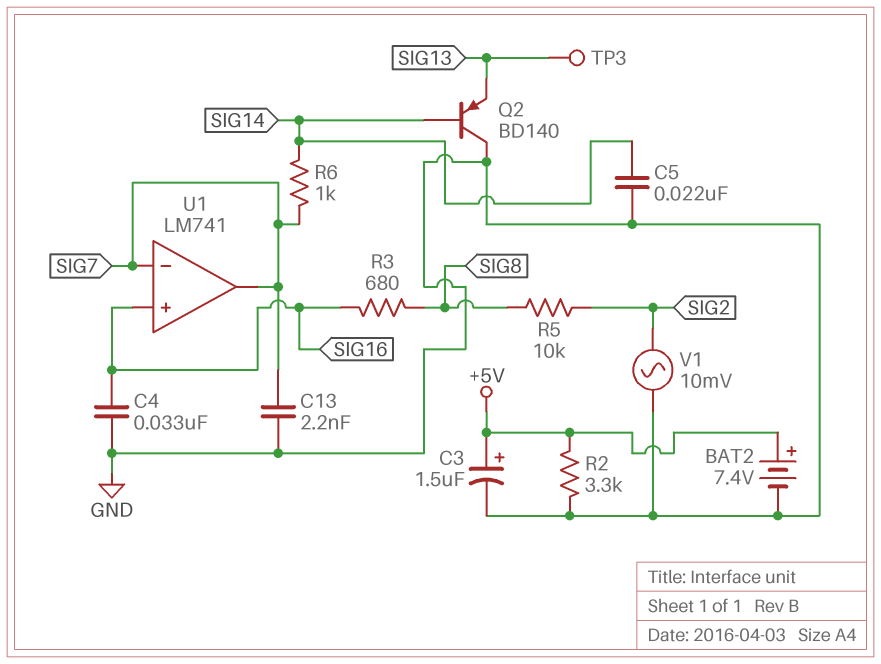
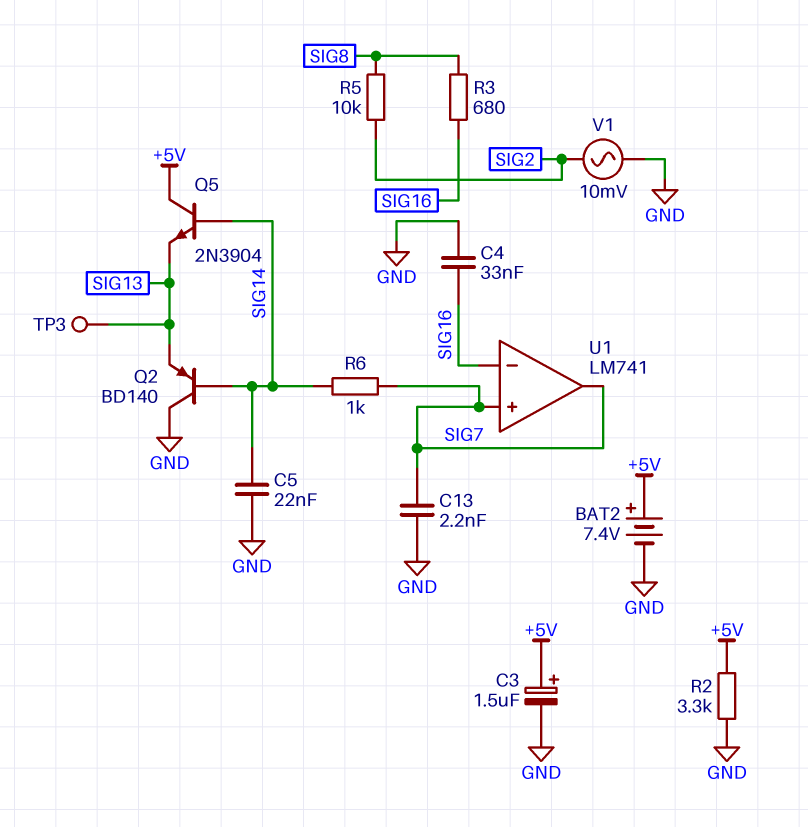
Q5: none -> NPN 2N3904 (B SIG14, C +5V, E SIG13)
U1 pin in+: SIG16 -> SIG7
U1 pin in-: SIG7 -> SIG16

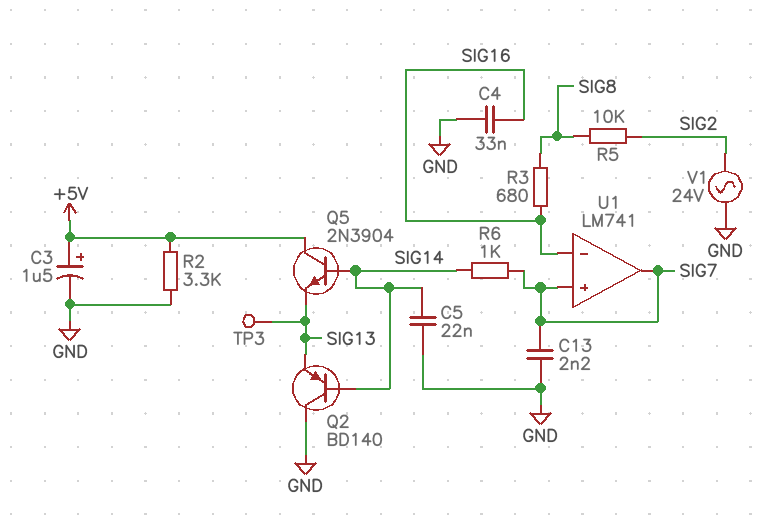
BAT2: 7.4V (plus +5V, minus GND) -> none
V1: AC 10mV (GND, SIG2) -> AC 24V (GND, SIG2)

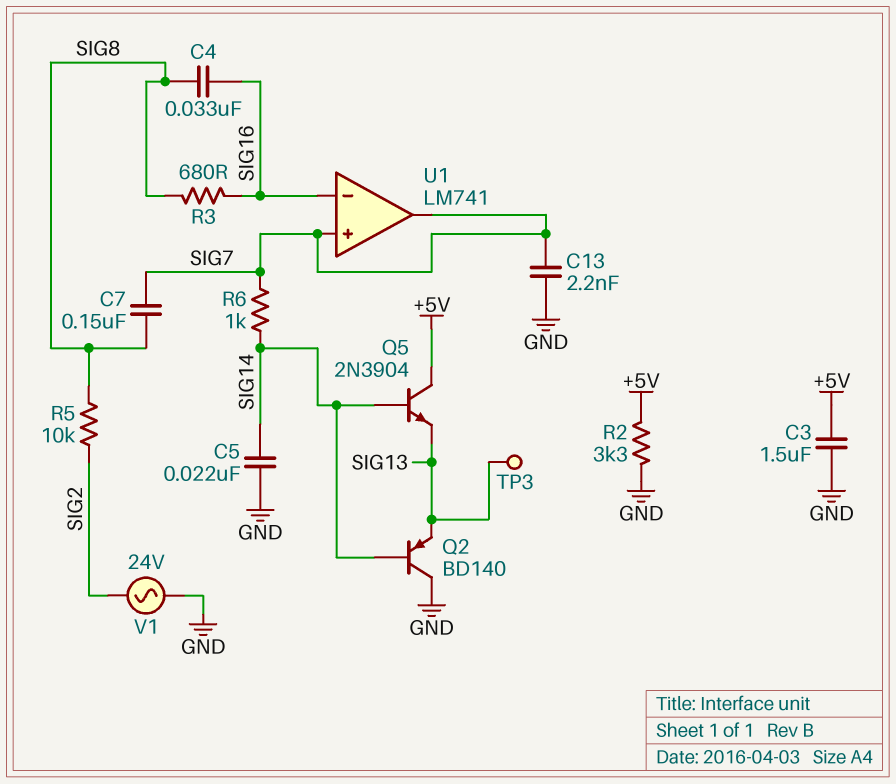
C3: 1.5uF (plus +5V, minus GND) -> 1.5uF (+5V, GND)
C4: 33nF (GND, SIG16) -> 33nF (SIG8, SIG16)
C7: none -> 150nF (SIG7, SIG8)

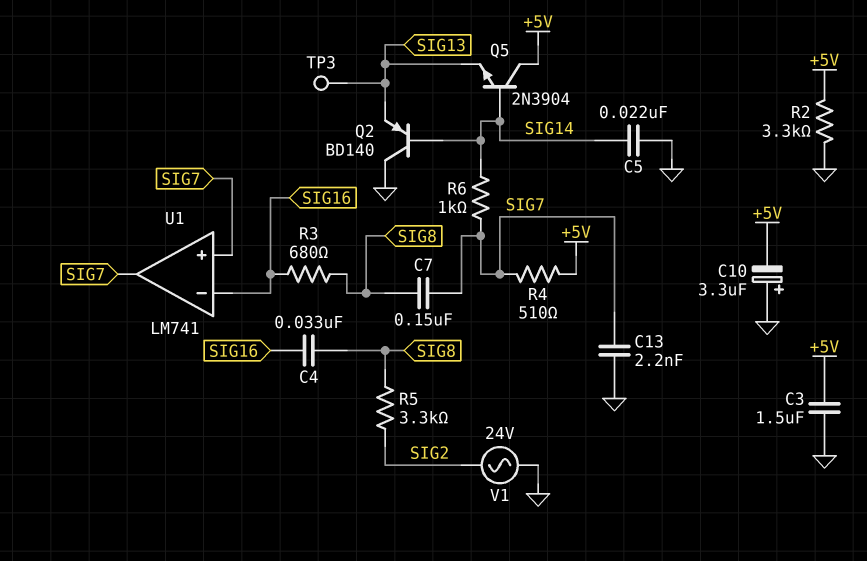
C10: none -> 3.3uF (plus GND, minus +5V)
R4: none -> 510 (+5V, SIG7)
R5: 10k (SIG2, SIG8) -> 3.3k (SIG2, SIG8)

